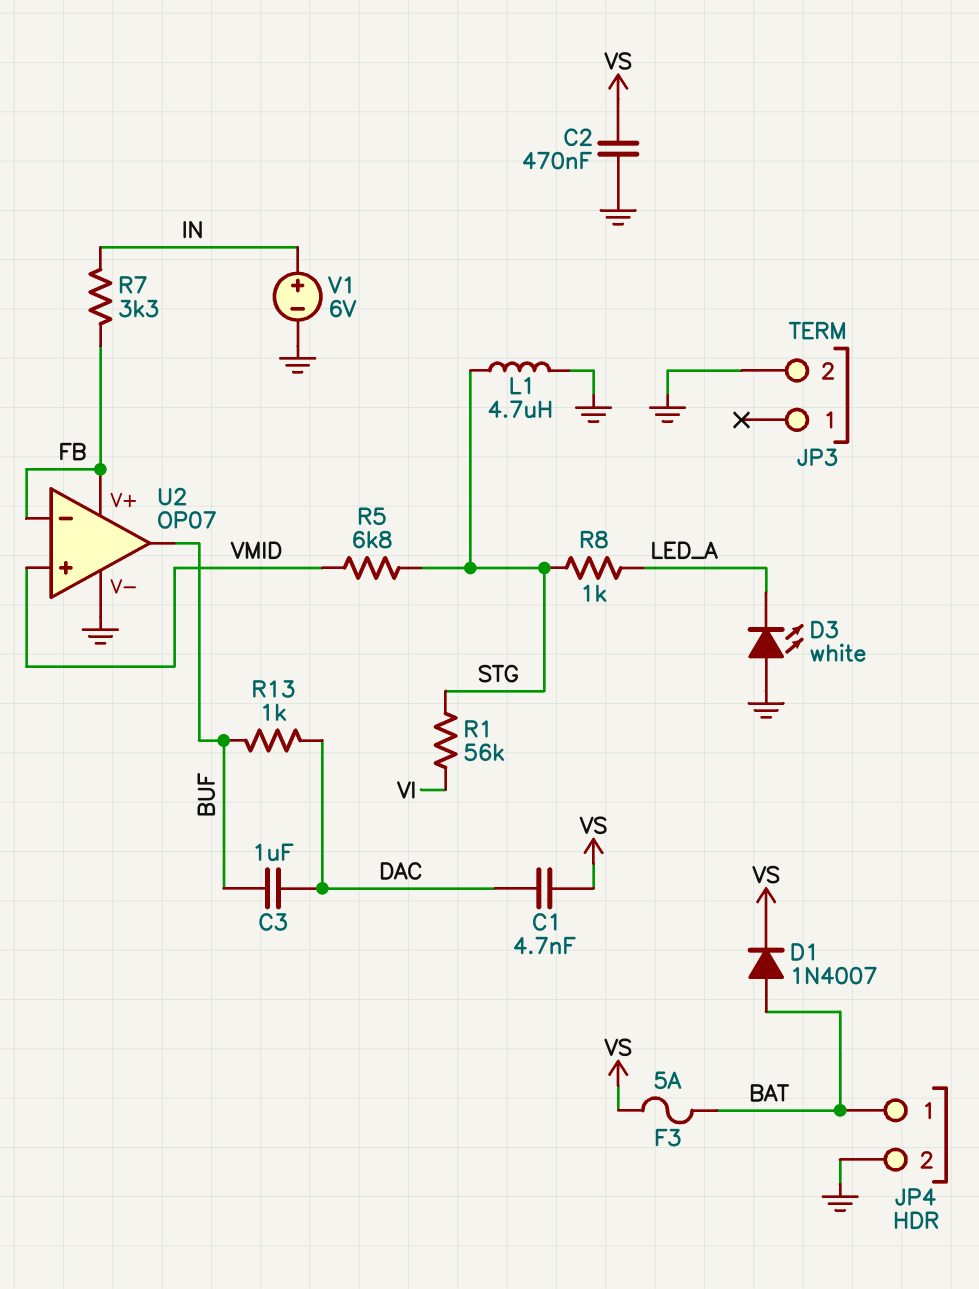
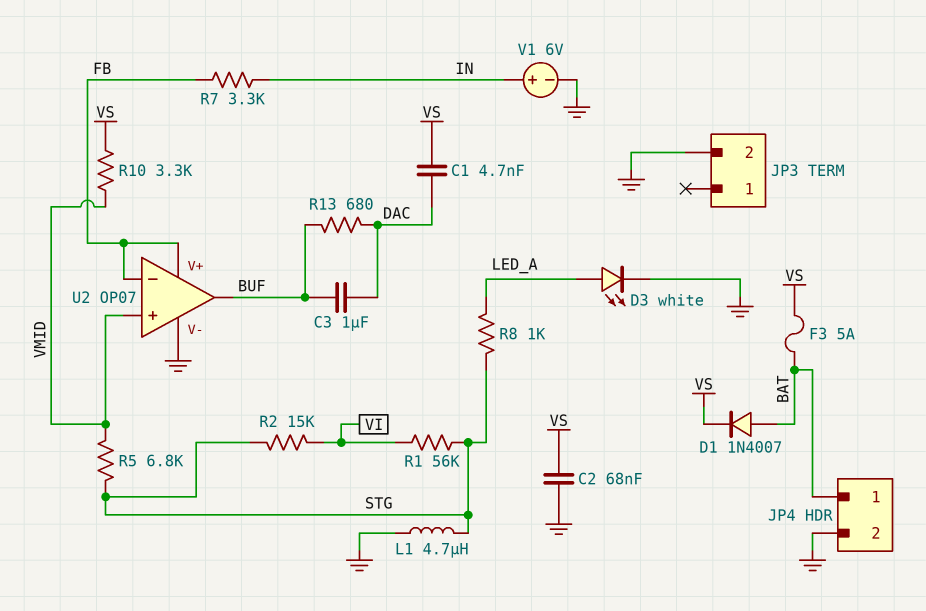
C2: 470nF (GND, VS) -> 68nF (GND, VS)
D3: LED white (A GND, K LED_A) -> LED white (A LED_A, K GND)
R2: none -> 15k (STG, VI)
R10: none -> 3.3k (VMID, VS)
R13: 1k (BUF, DAC) -> 680 (BUF, DAC)

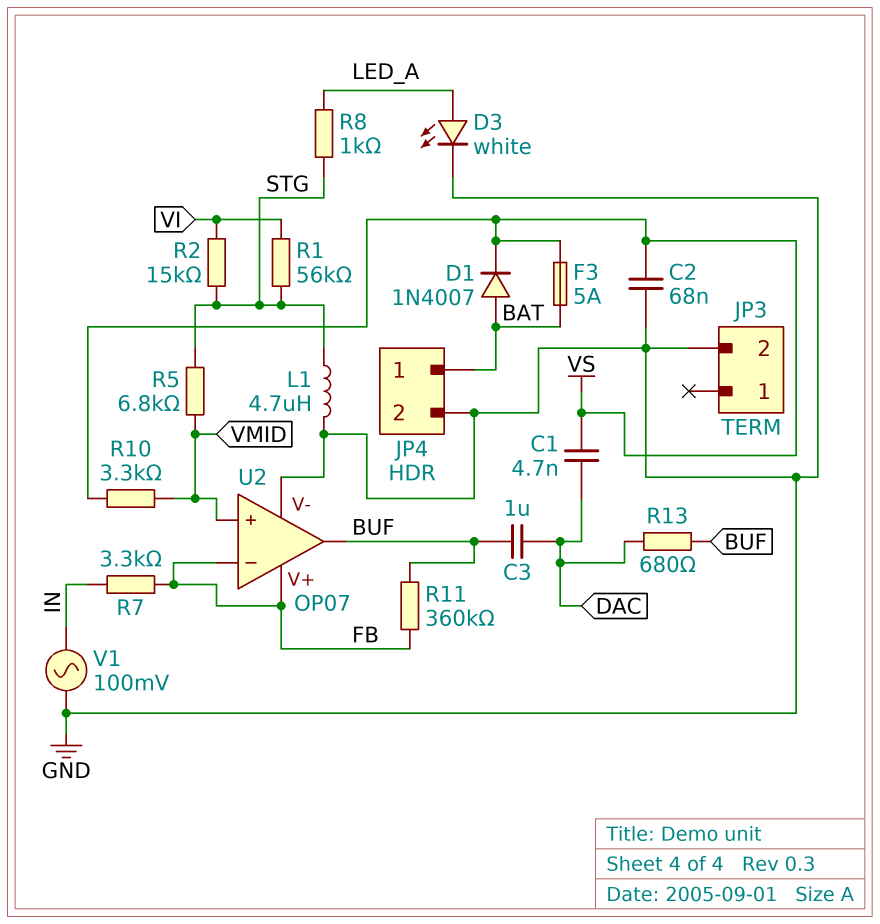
R11: none -> 360k (BUF, FB)
V1: 6V (plus IN, minus GND) -> AC 100mV (GND, IN)

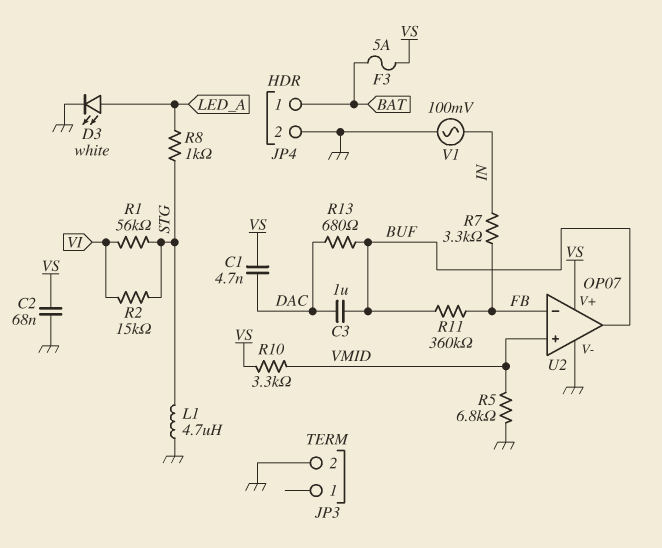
D1: diode 1N4007 (A BAT, K VS) -> none
R5: 6.8k (STG, VMID) -> 6.8k (GND, VMID)
U2 pin V+: FB -> VS

